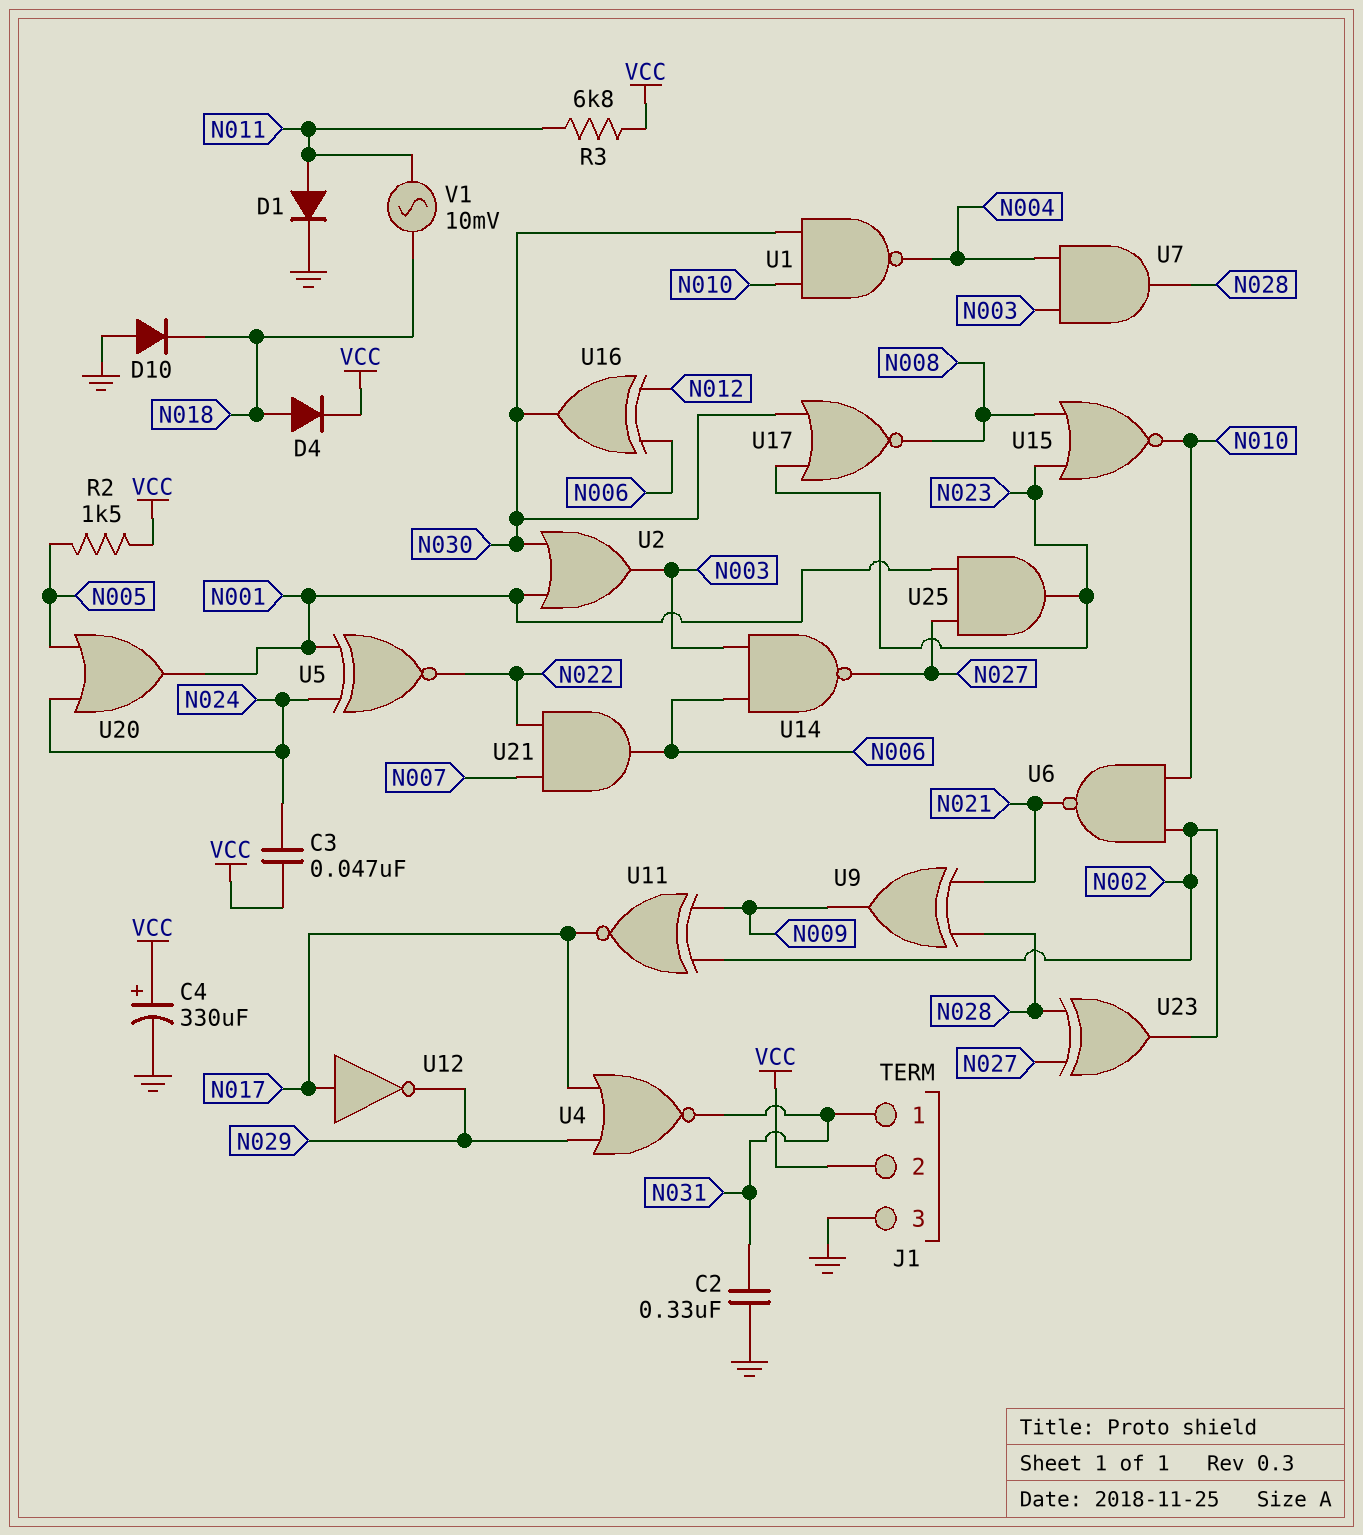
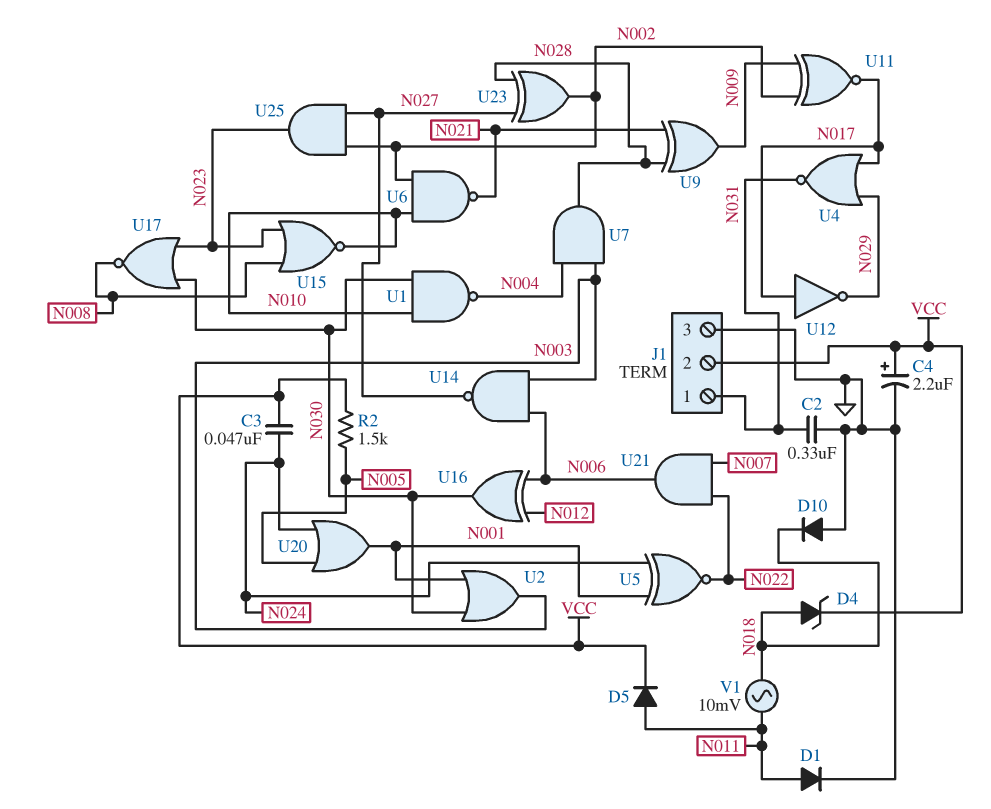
C4: 330uF (plus VCC, minus GND) -> 2.2uF (plus VCC, minus GND)
D4: diode (A N018, K VCC) -> zener (A N018, K VCC)
D5: none -> diode (A N011, K VCC)
R3: 6.8k (N011, VCC) -> none
U25: AND (in N001, in N027, out N023) -> AND (in N002, in N027, out N023)

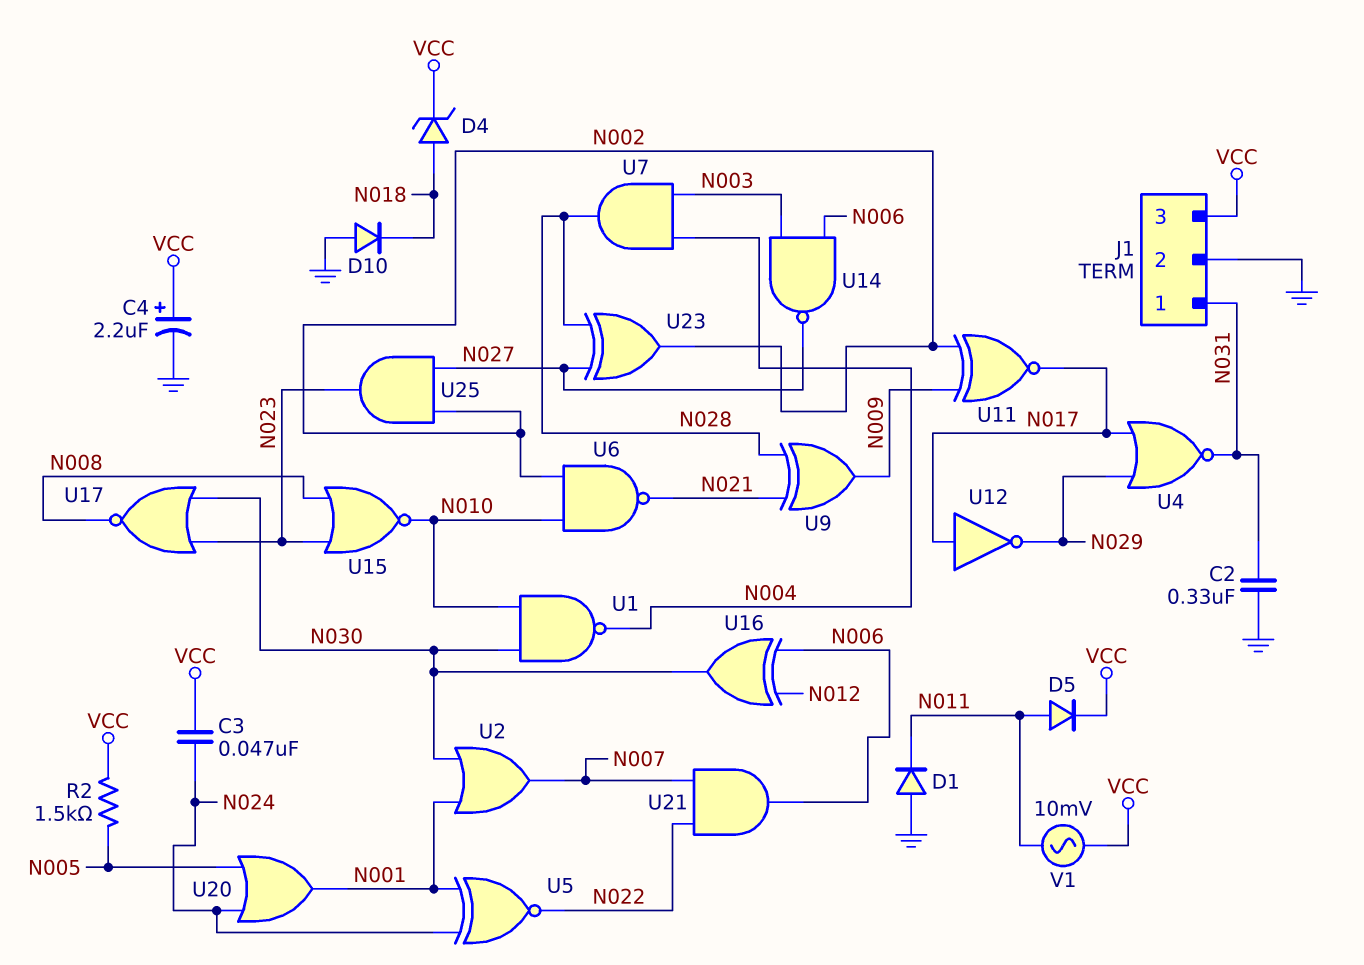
D1: diode (A N011, K GND) -> diode (A GND, K N011)
J1 pin 2: VCC -> GND
J1 pin 3: GND -> VCC
U2: OR (in N001, in N030, out N003) -> OR (in N001, in N030, out N007)
V1: AC 10mV (N011, N018) -> AC 10mV (N011, VCC)

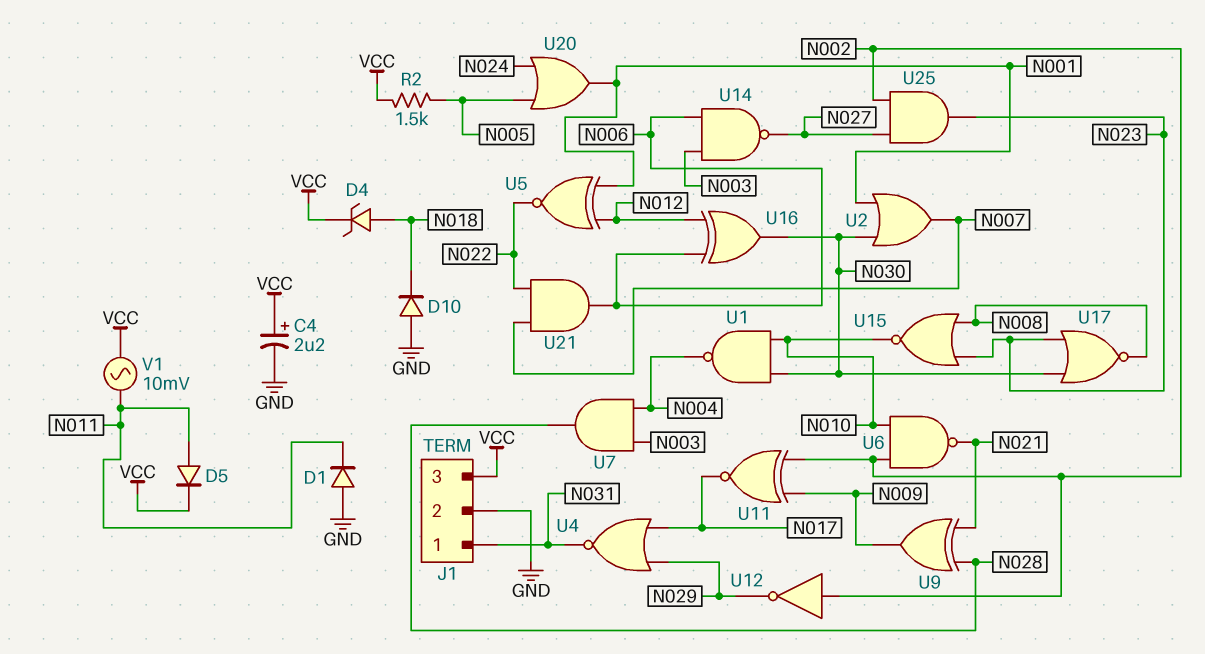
C2: 330nF (GND, N031) -> none
C3: 47nF (N024, VCC) -> none
U5: XNOR (in N001, in N024, out N022) -> XNOR (in N001, in N012, out N022)
U12: NOT (in N017, out N029) -> NOT (in N002, out N029)
U23: XOR (in N027, in N028, out N002) -> none

